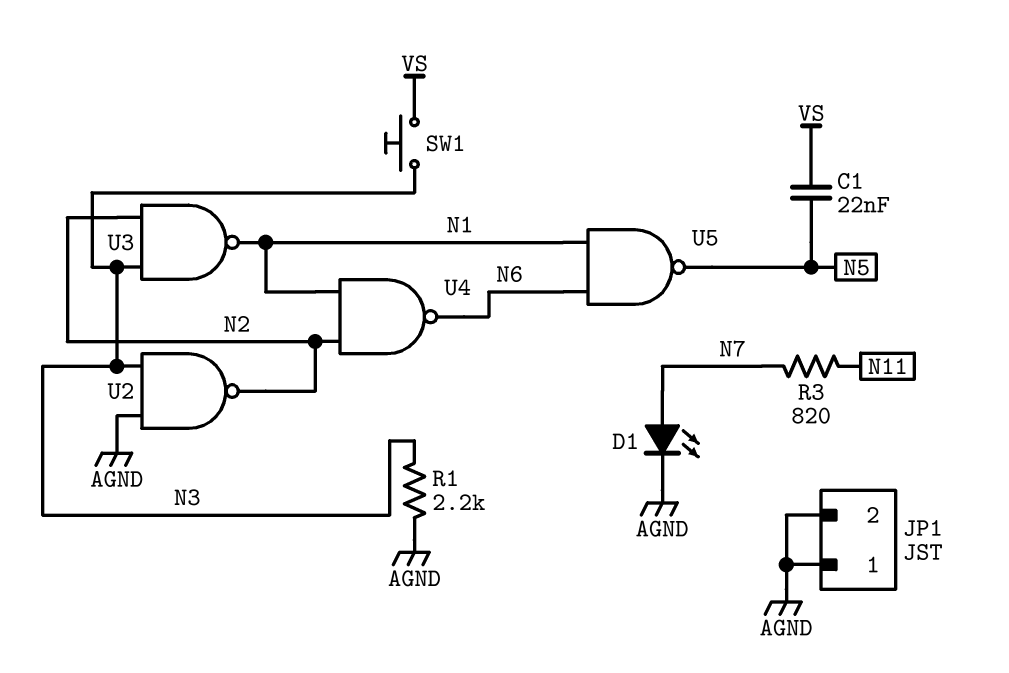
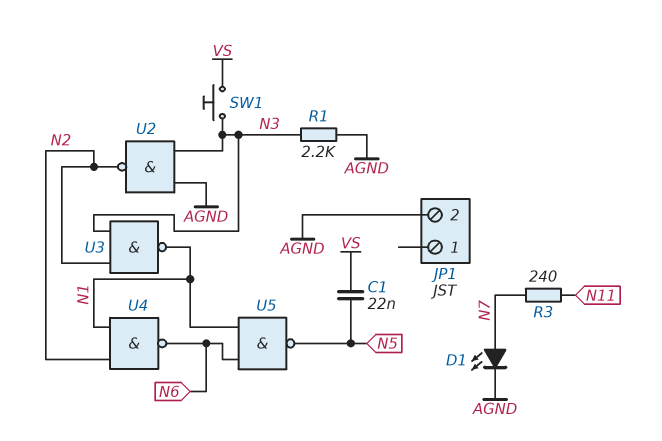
JP1 pin 1: AGND -> none
R3: 820 (N7, N11) -> 240 (N7, N11)

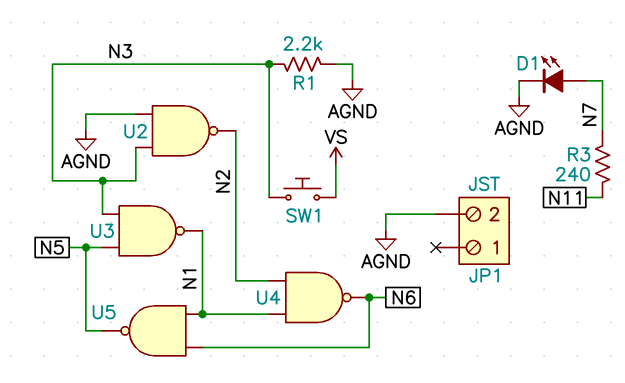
C1: 22nF (N5, VS) -> none
U3: NAND (in N2, in N3, out N1) -> NAND (in N3, in N5, out N1)

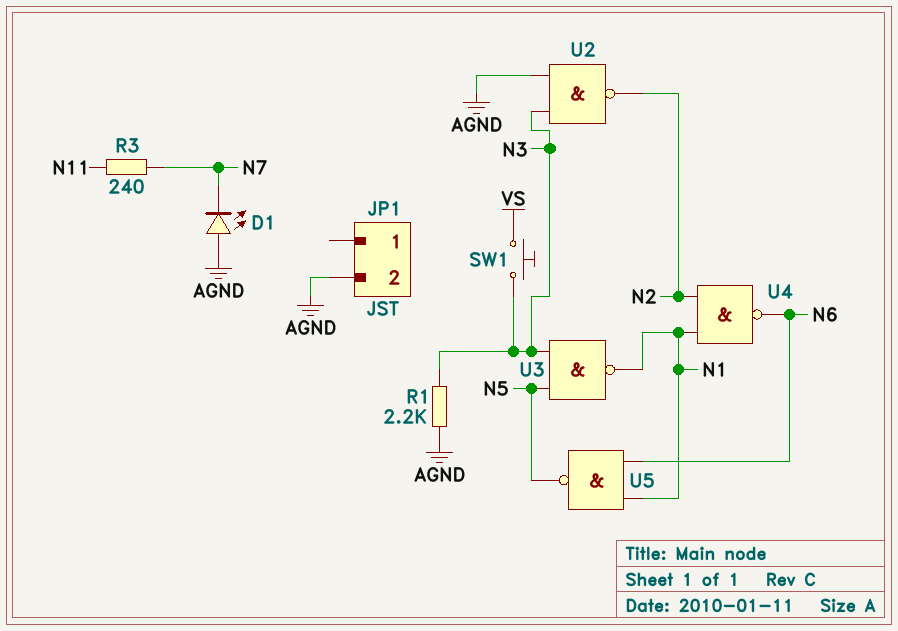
D1: LED (A N7, K AGND) -> LED (A AGND, K N7)

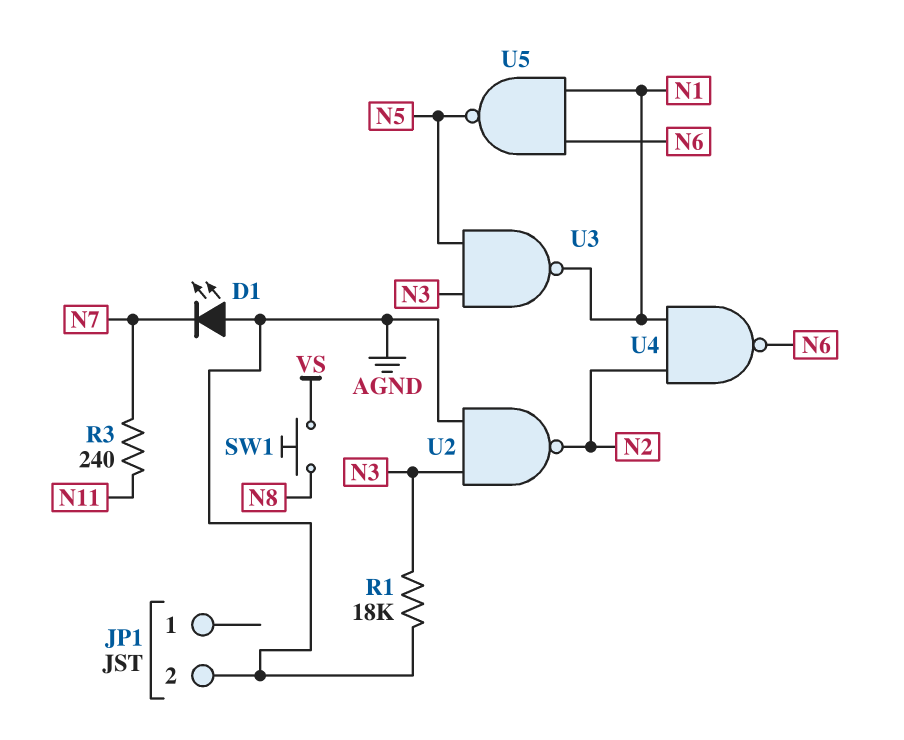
R1: 2.2k (AGND, N3) -> 18k (AGND, N3)
SW1: button (N3, VS) -> button (N8, VS)

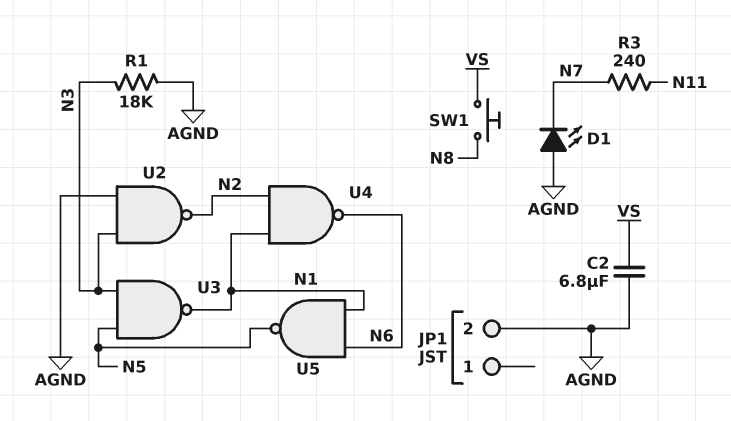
C2: none -> 6.8uF (AGND, VS)

